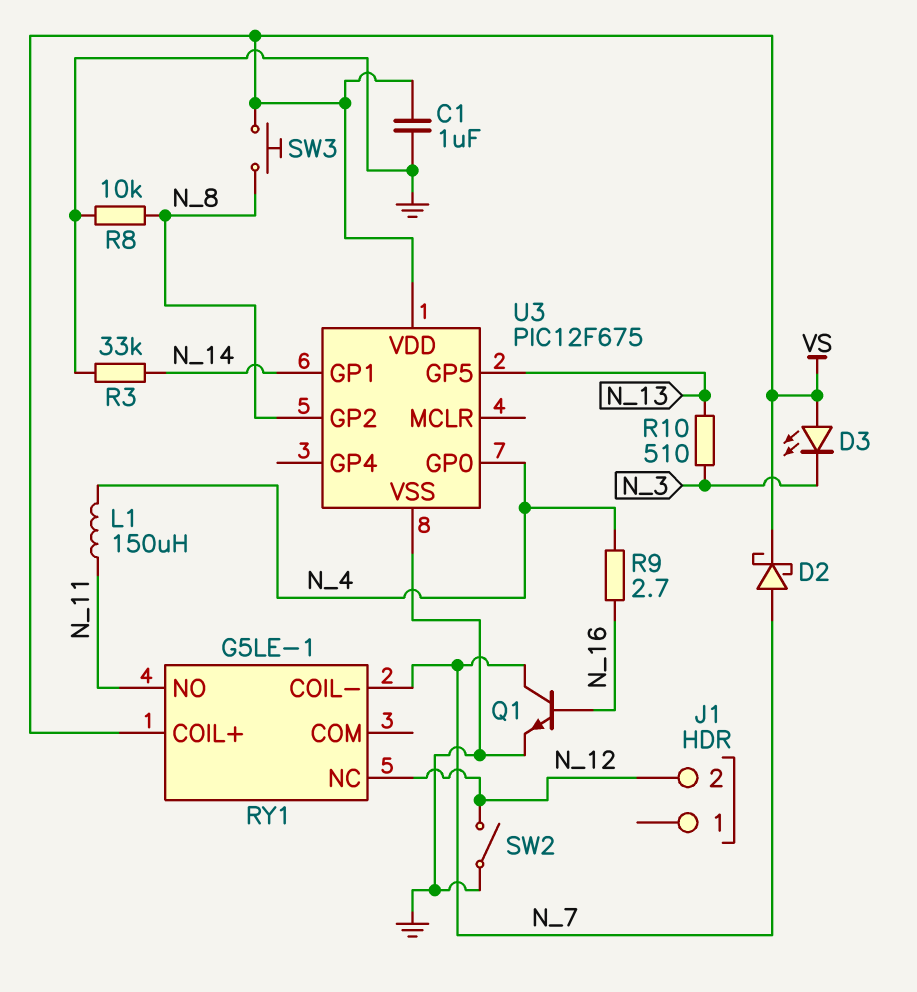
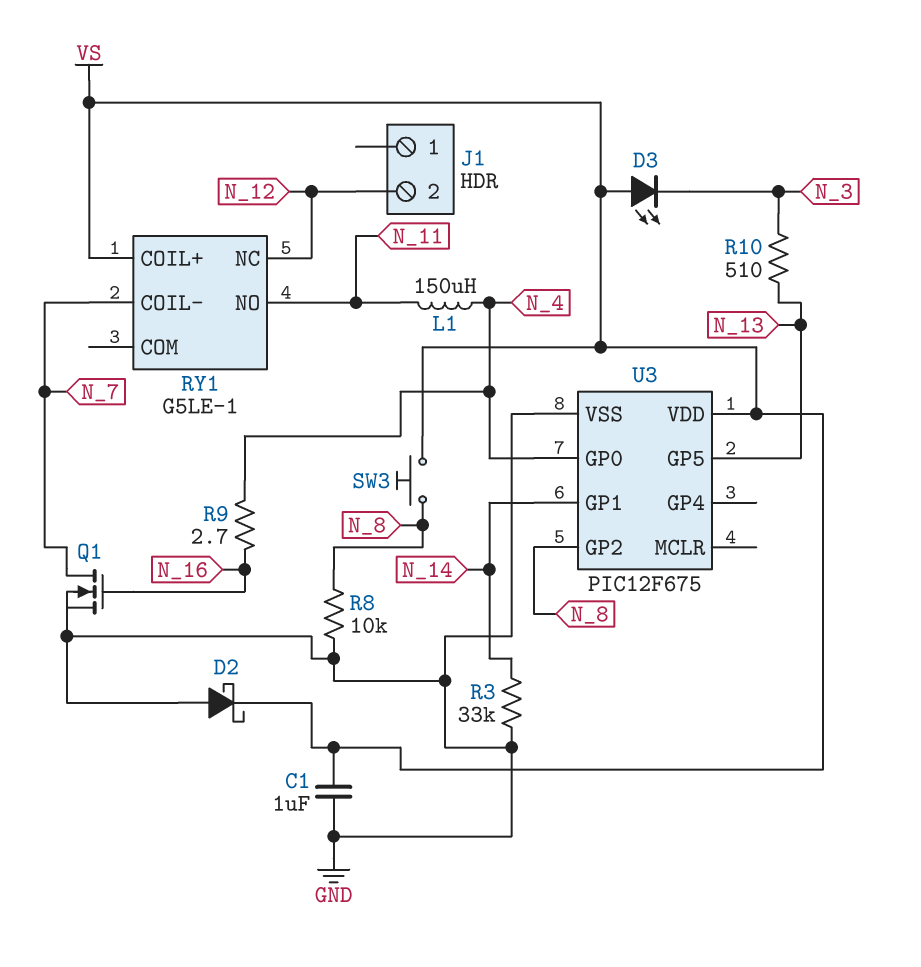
D2: schottky (A N_7, K VS) -> schottky (A GND, K VS)
Q1: NPN (B N_16, C N_7, E GND) -> NMOS (G N_16, D N_7, S GND)
SW2: switch (GND, N_12) -> none

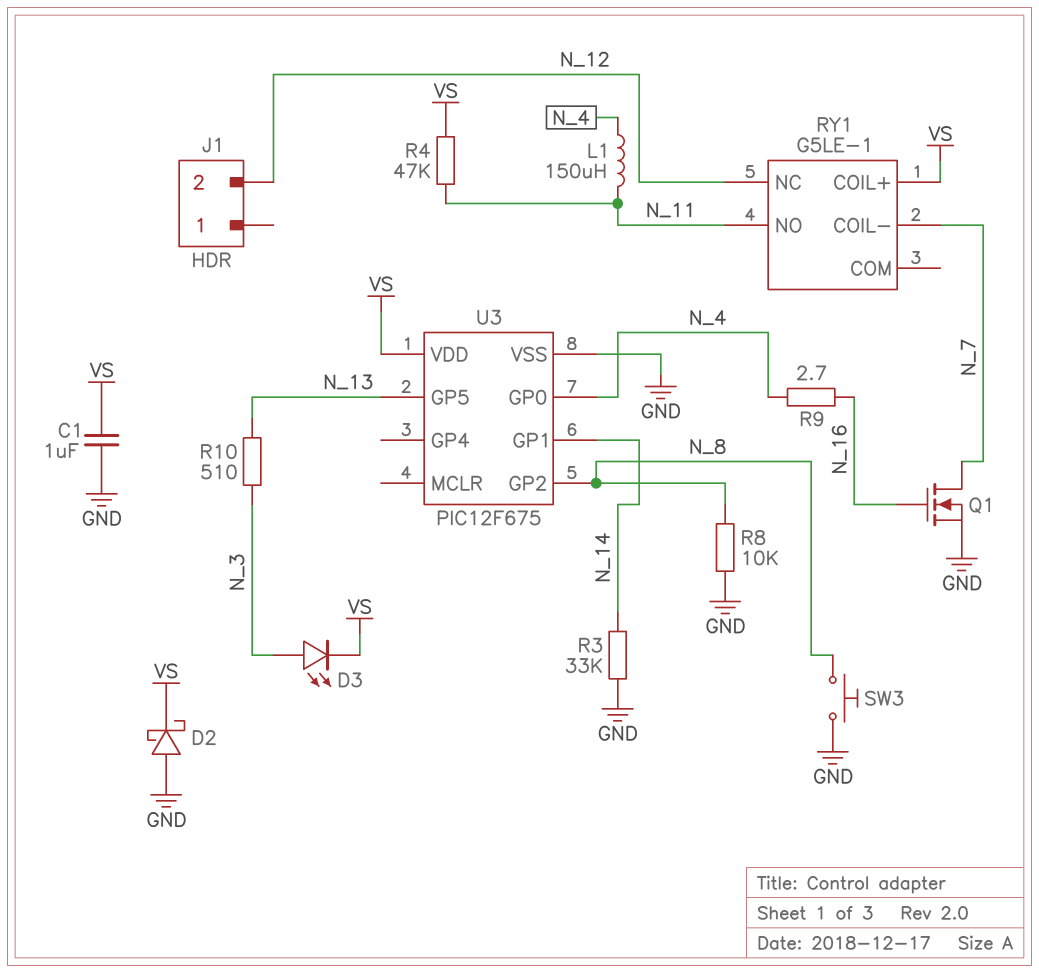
D3: LED (A VS, K N_3) -> LED (A N_3, K VS)
R4: none -> 47k (N_11, VS)
SW3: button (N_8, VS) -> button (GND, N_8)

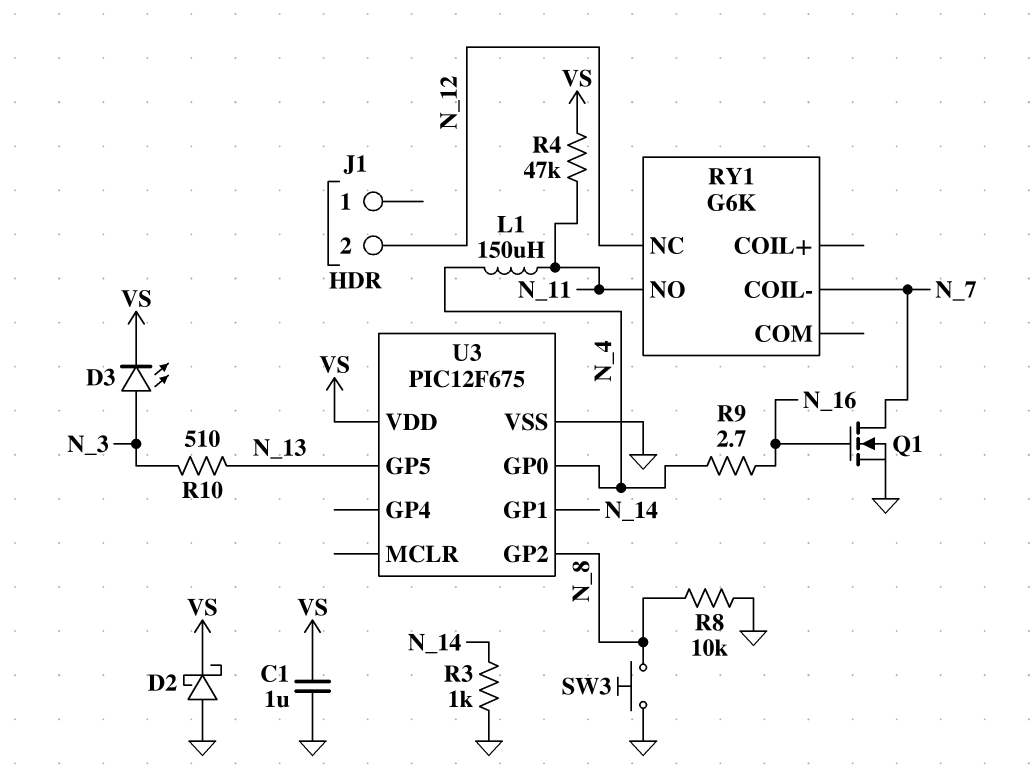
R3: 33k (GND, N_14) -> 1k (GND, N_14)
RY1: G5LE-1 -> G6K
RY1 pin COIL+: VS -> none

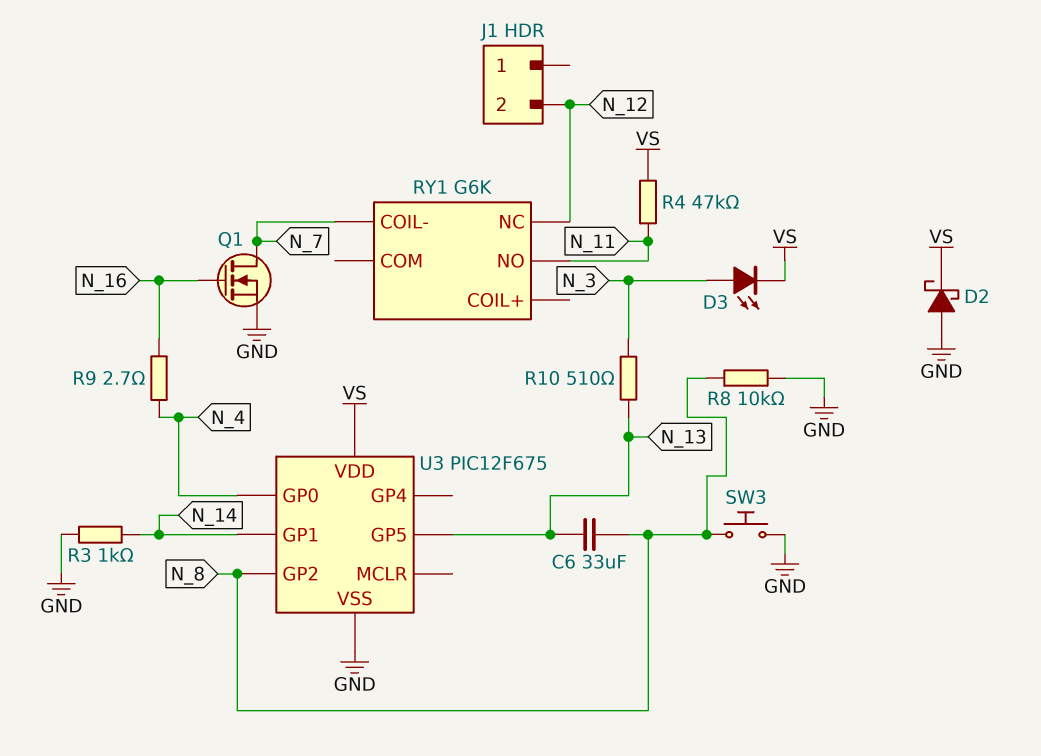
C1: 1uF (GND, VS) -> none
C6: none -> 33uF (N_8, N_13)
L1: 150uH (N_4, N_11) -> none

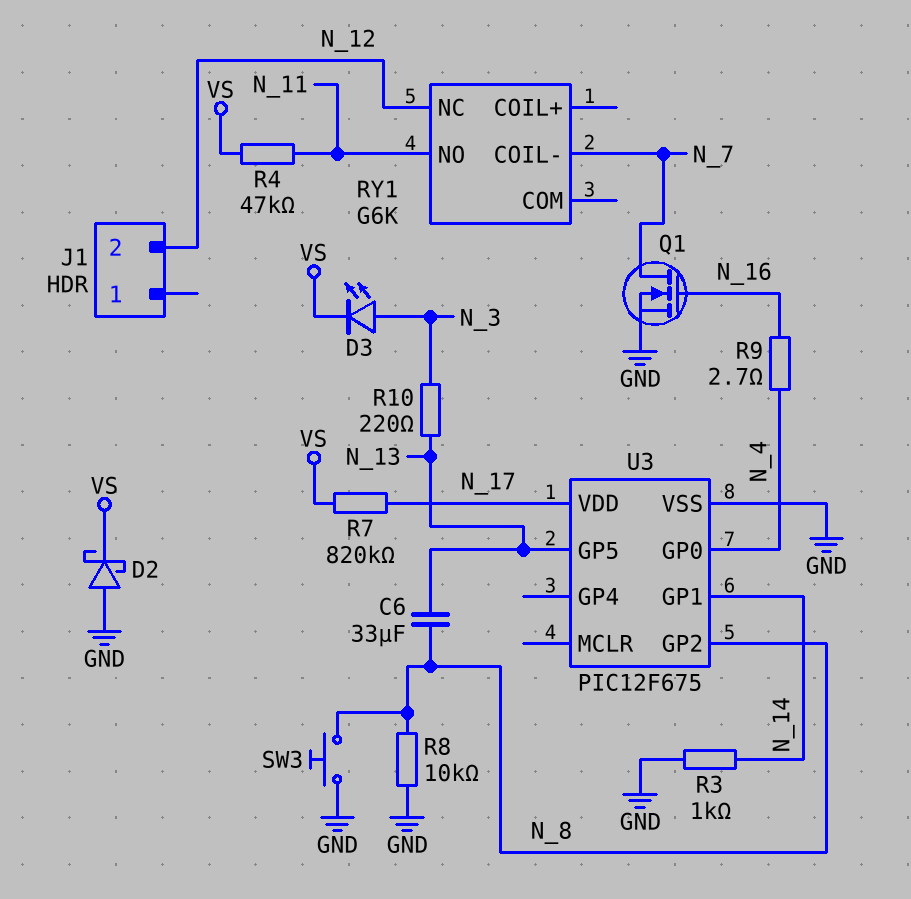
R7: none -> 820k (N_17, VS)
R10: 510 (N_3, N_13) -> 220 (N_3, N_13)
U3 pin VDD: VS -> N_17

